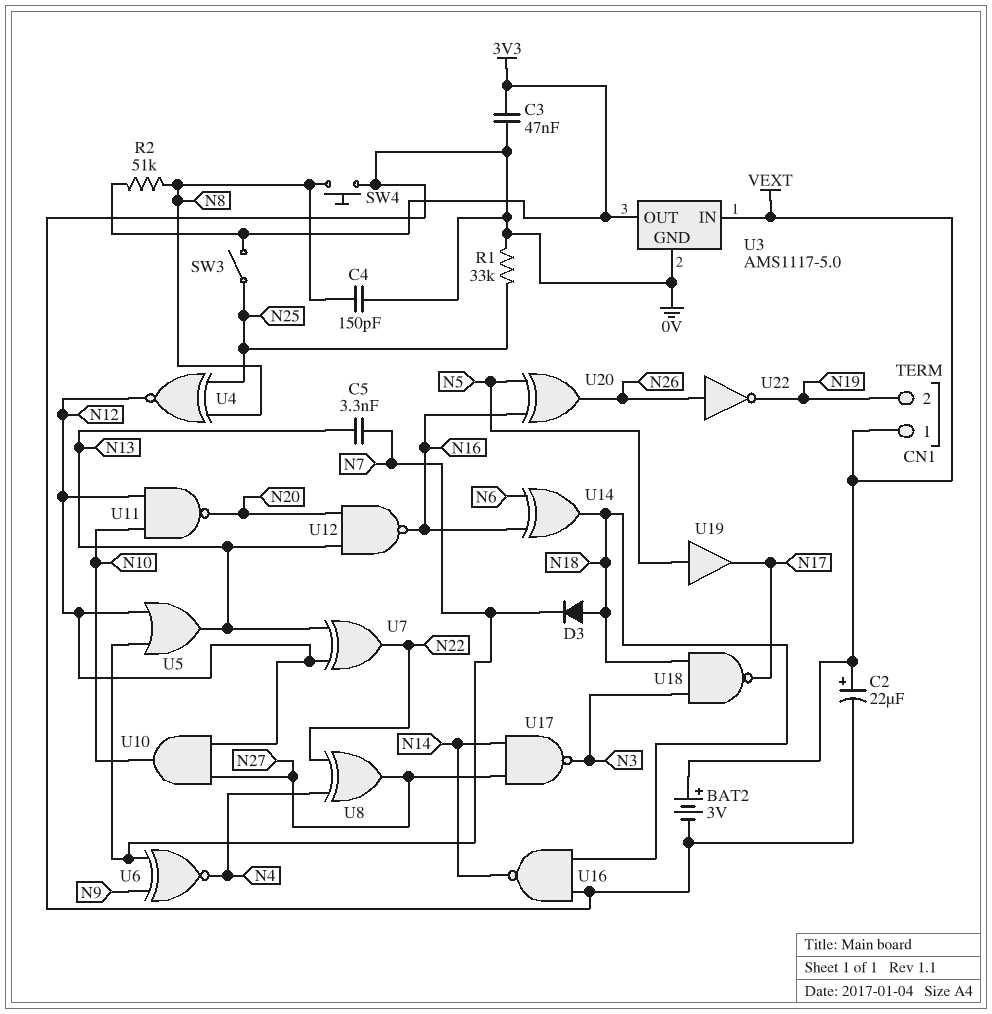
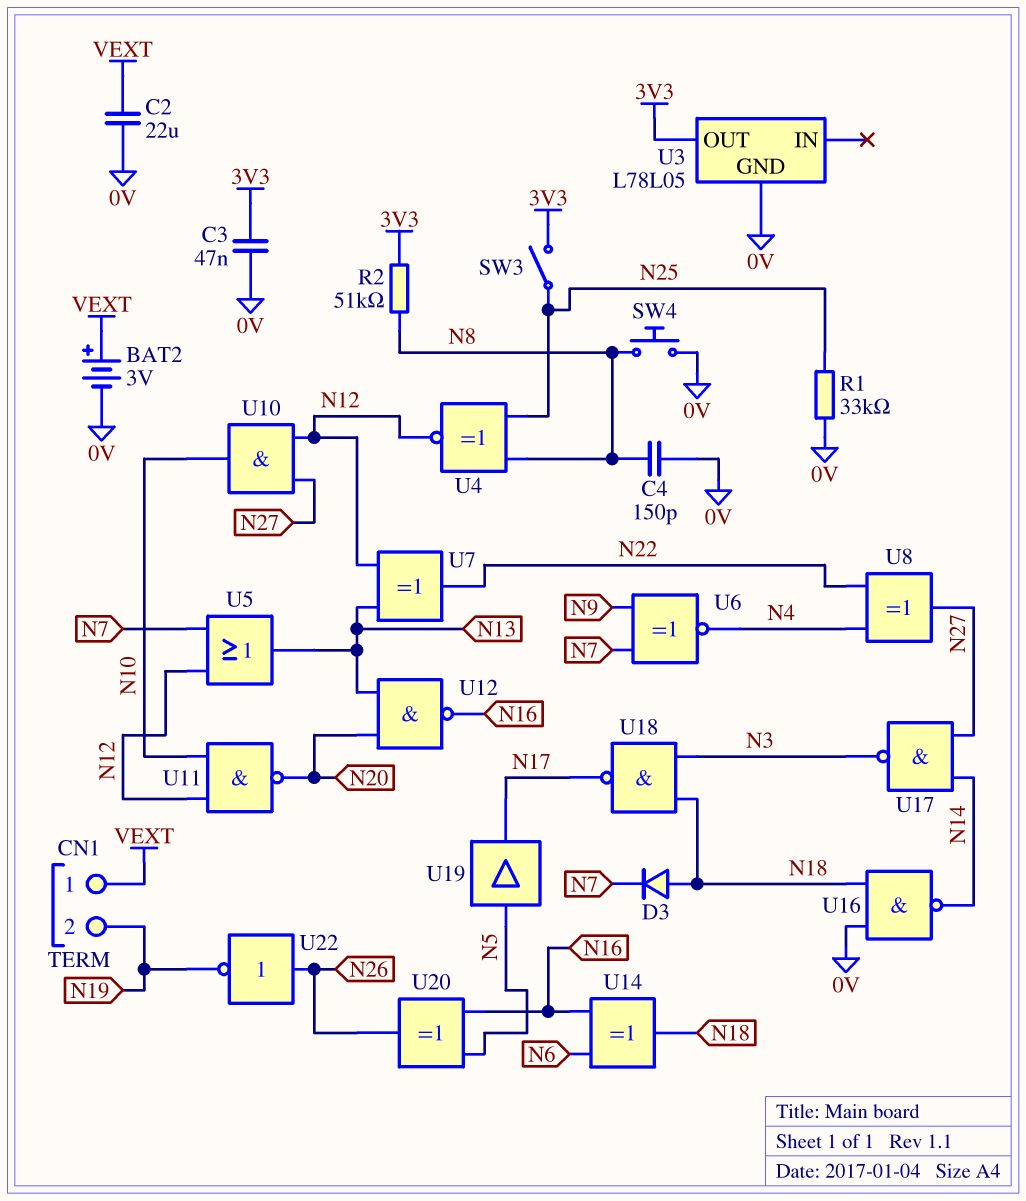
C2: 22uF (plus VEXT, minus 0V) -> 22uF (0V, VEXT)
C5: 3.3nF (N7, N13) -> none
U3: AMS1117-5.0 -> L78L05
U3 pin IN: VEXT -> none

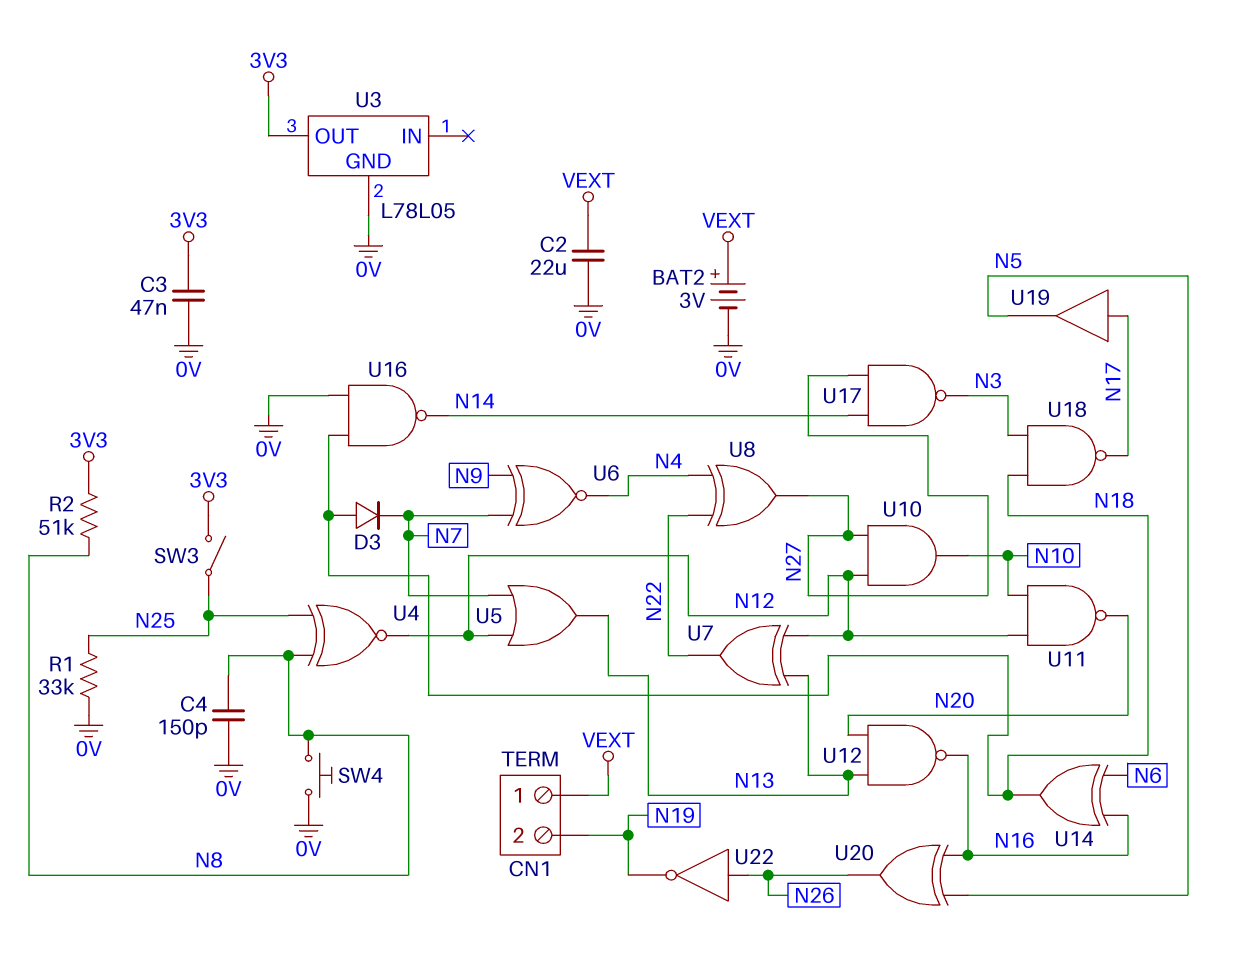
U19: buffer (in N5, out N17) -> buffer (in N17, out N5)

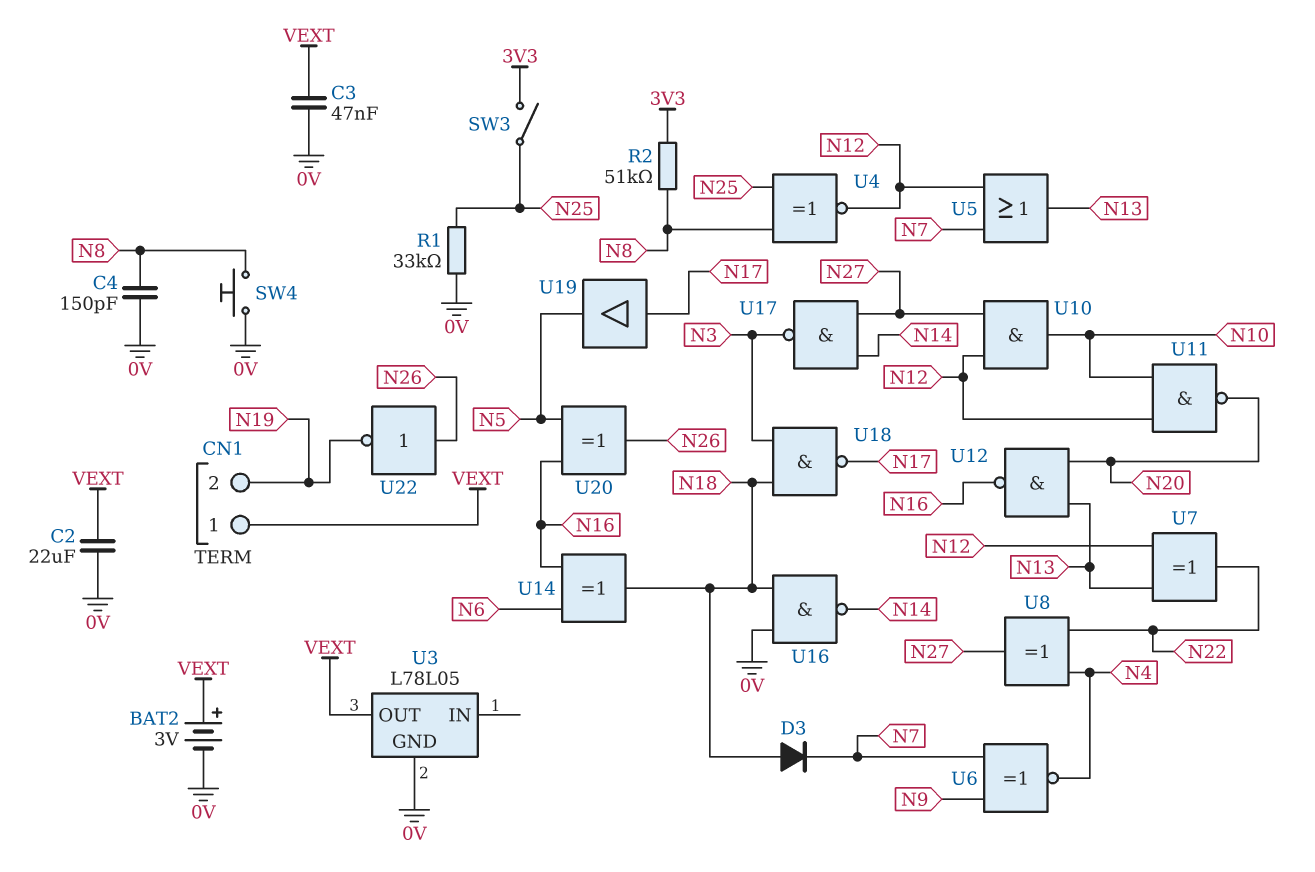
C3: 47nF (0V, 3V3) -> 47nF (0V, VEXT)
U3 pin OUT: 3V3 -> VEXT

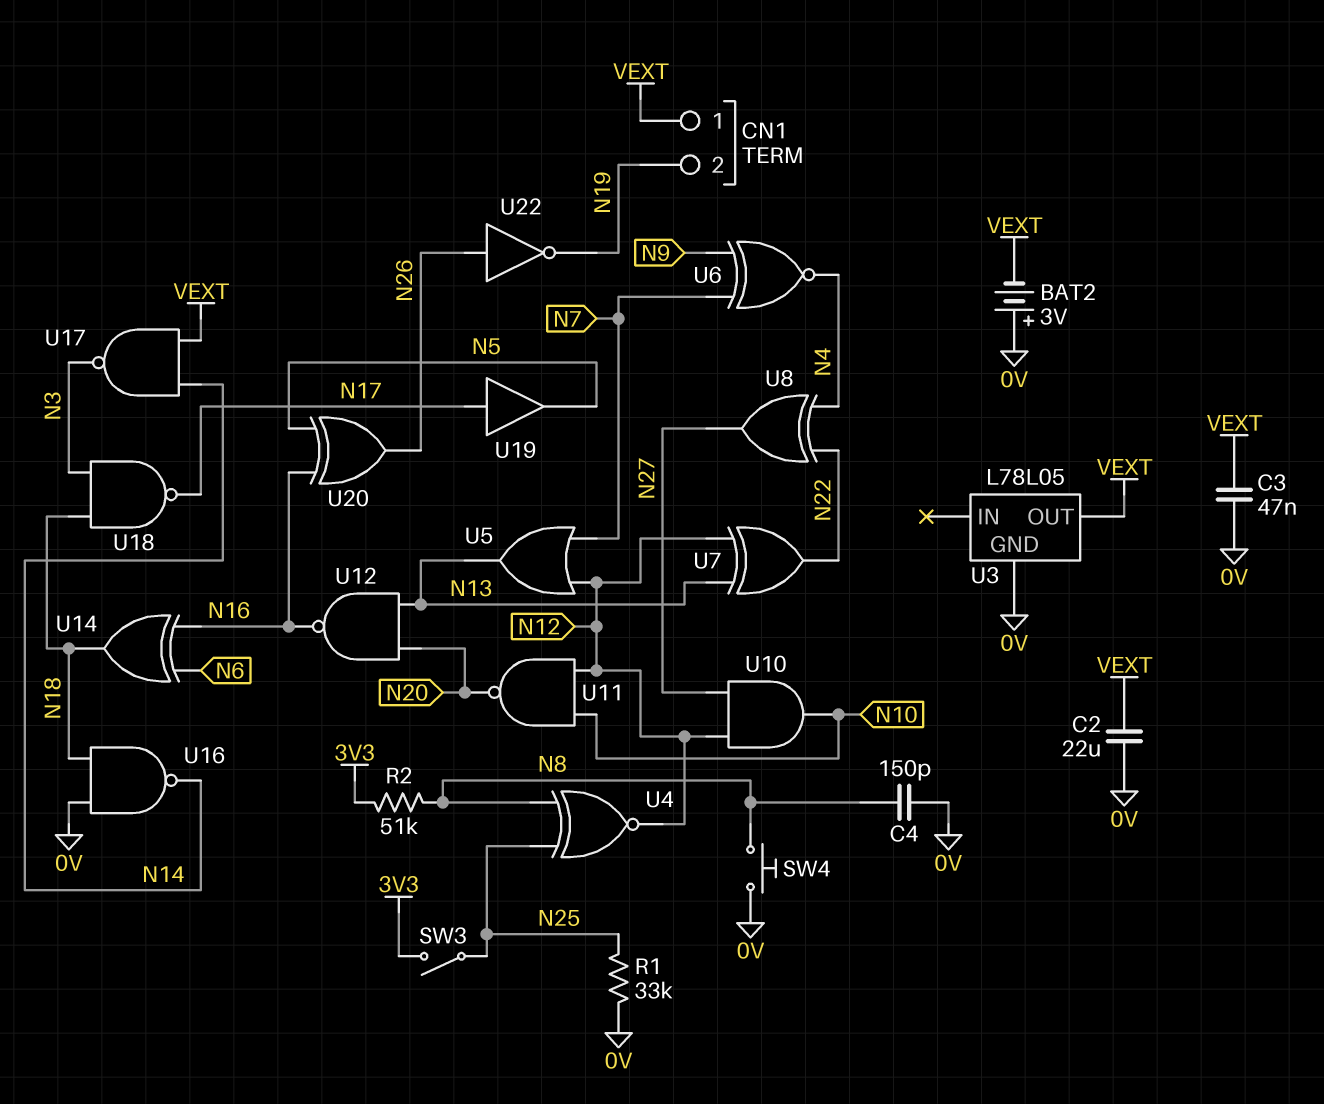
BAT2: 3V (plus VEXT, minus 0V) -> 3V (plus 0V, minus VEXT)
D3: diode (A N18, K N7) -> none
U17: NAND (in N14, in N27, out N3) -> NAND (in N14, in VEXT, out N3)

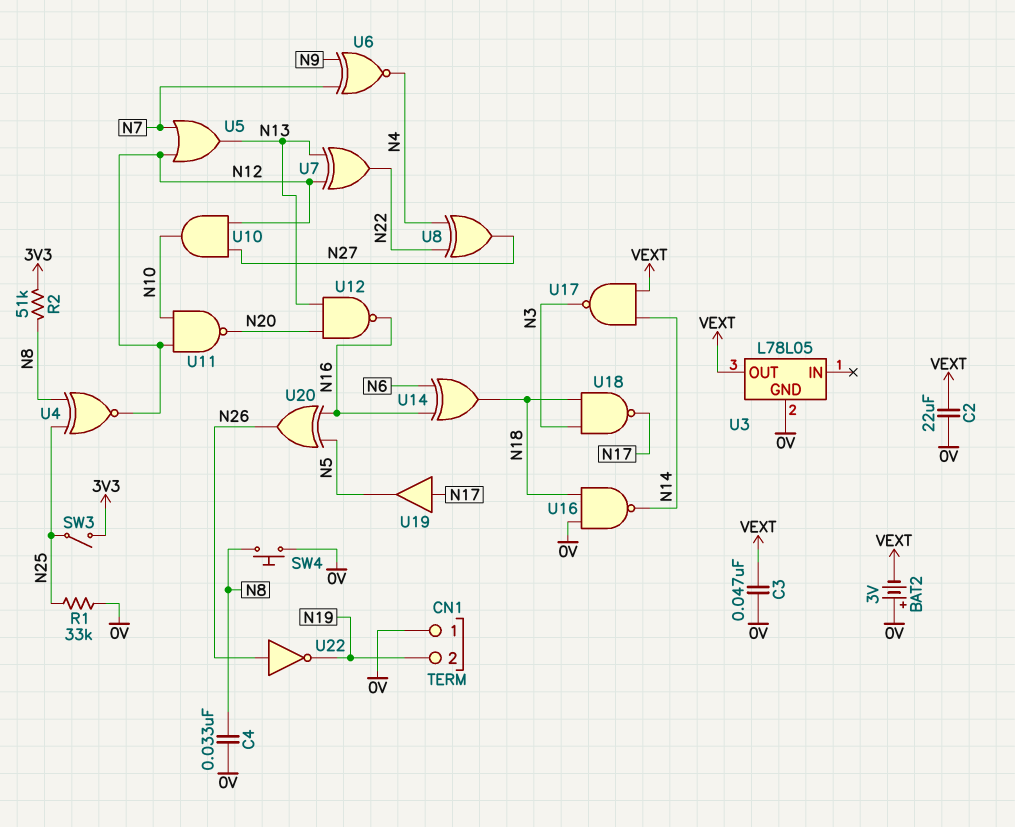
C4: 150pF (0V, N8) -> 33nF (0V, N8)
CN1 pin 1: VEXT -> 0V

